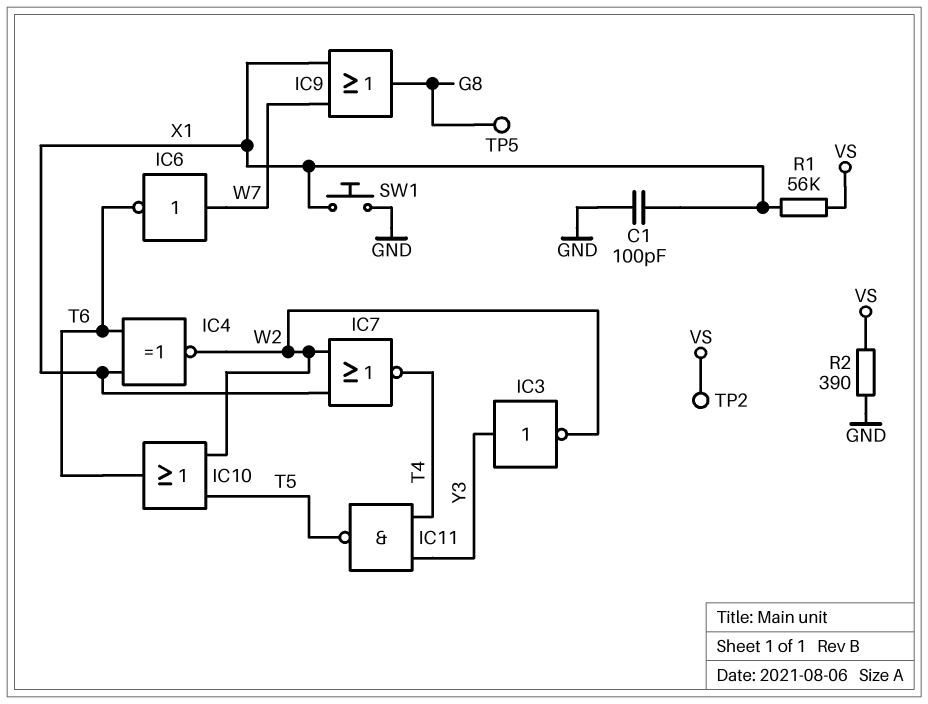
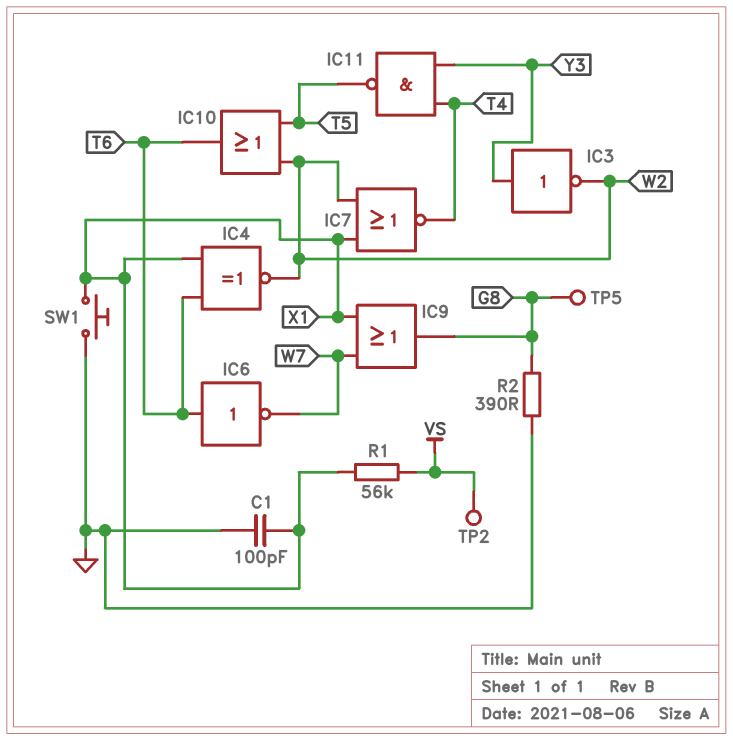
IC6: NOT (in W7, out T6) -> NOT (in T6, out W7)
R2: 390 (GND, VS) -> 390 (G8, GND)

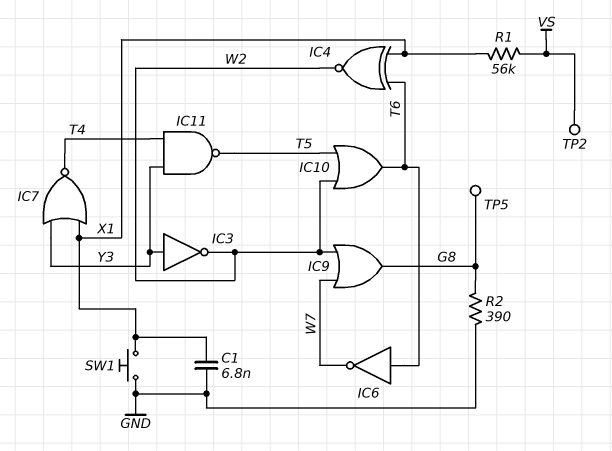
C1: 100pF (GND, X1) -> 6.8nF (GND, X1)
IC7: NOR (in W2, in X1, out T4) -> NOR (in X1, in Y3, out T4)
IC9: OR (in W7, in X1, out G8) -> OR (in W2, in W7, out G8)

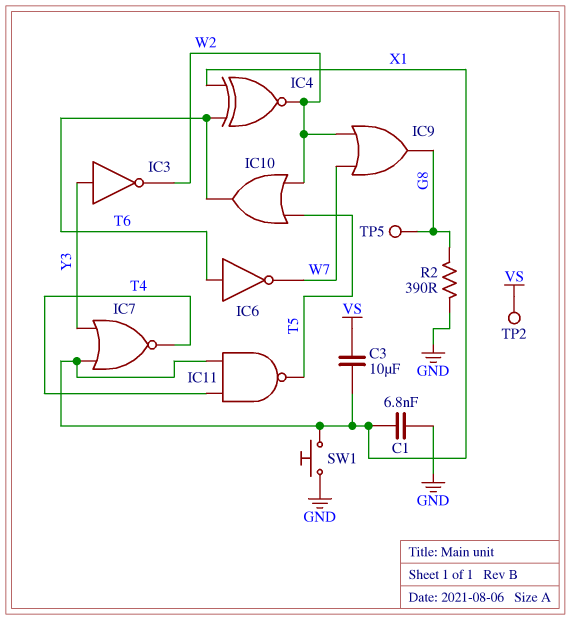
C3: none -> 10uF (VS, X1)
IC11: NAND (in T4, in Y3, out T5) -> NAND (in T4, in X1, out T5)
R1: 56k (VS, X1) -> none

